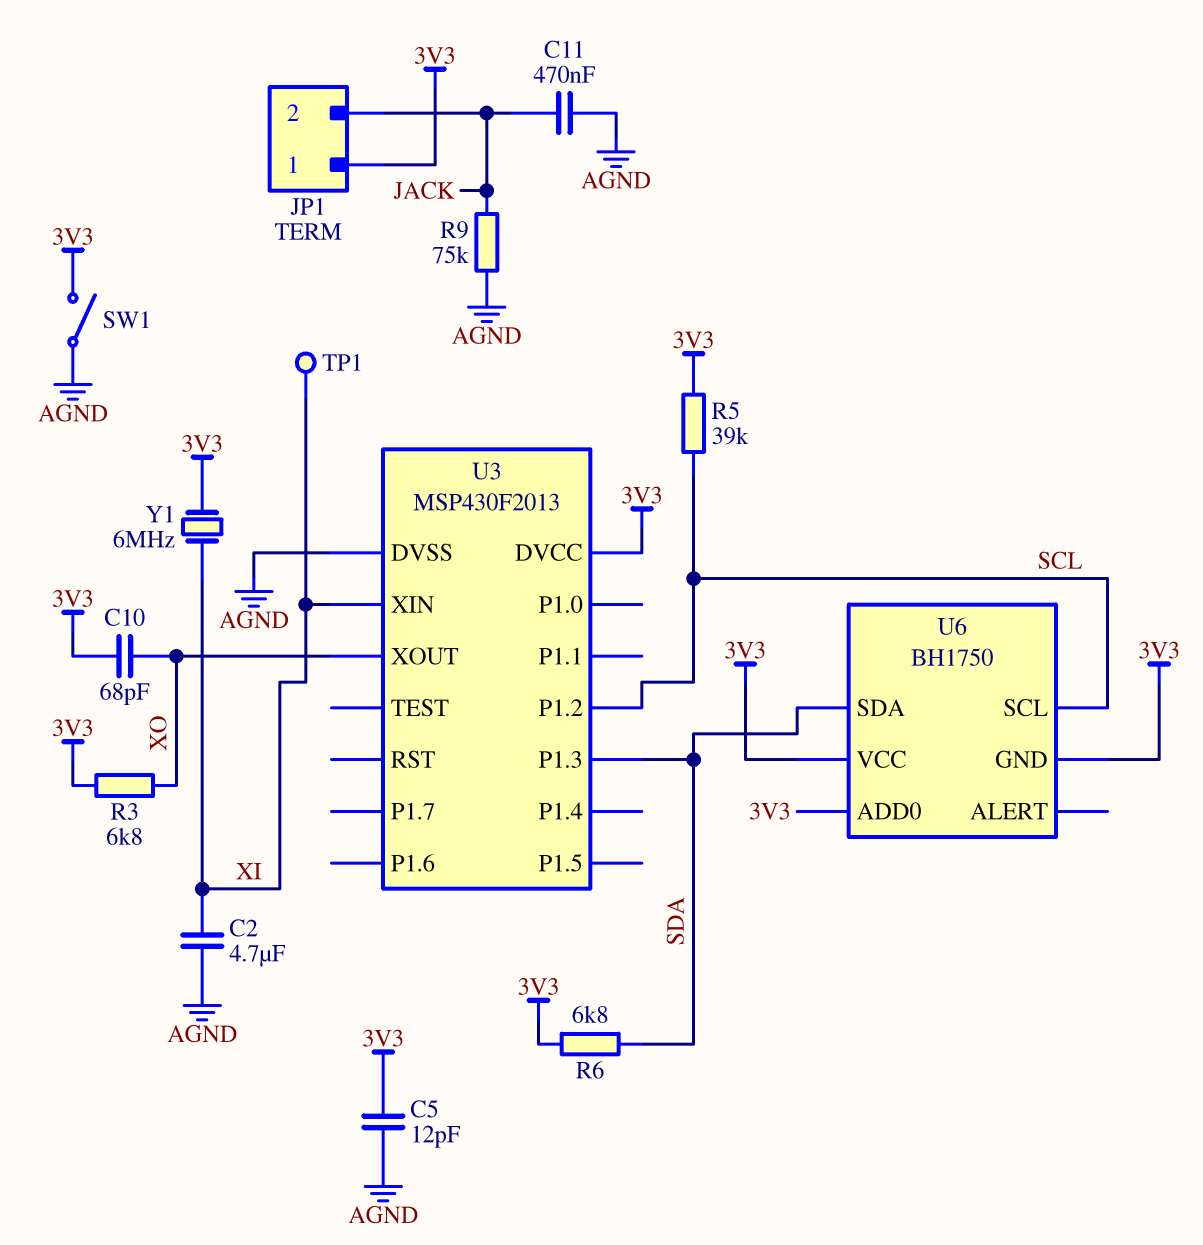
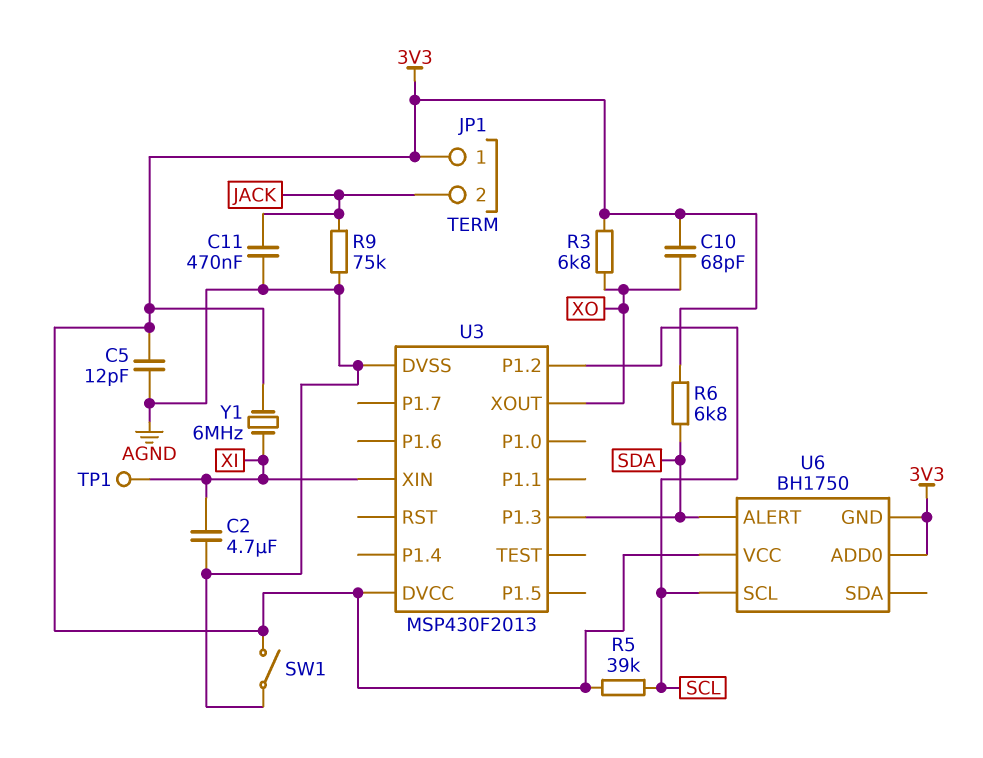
U6 pin ALERT: none -> SDA
U6 pin SDA: SDA -> none

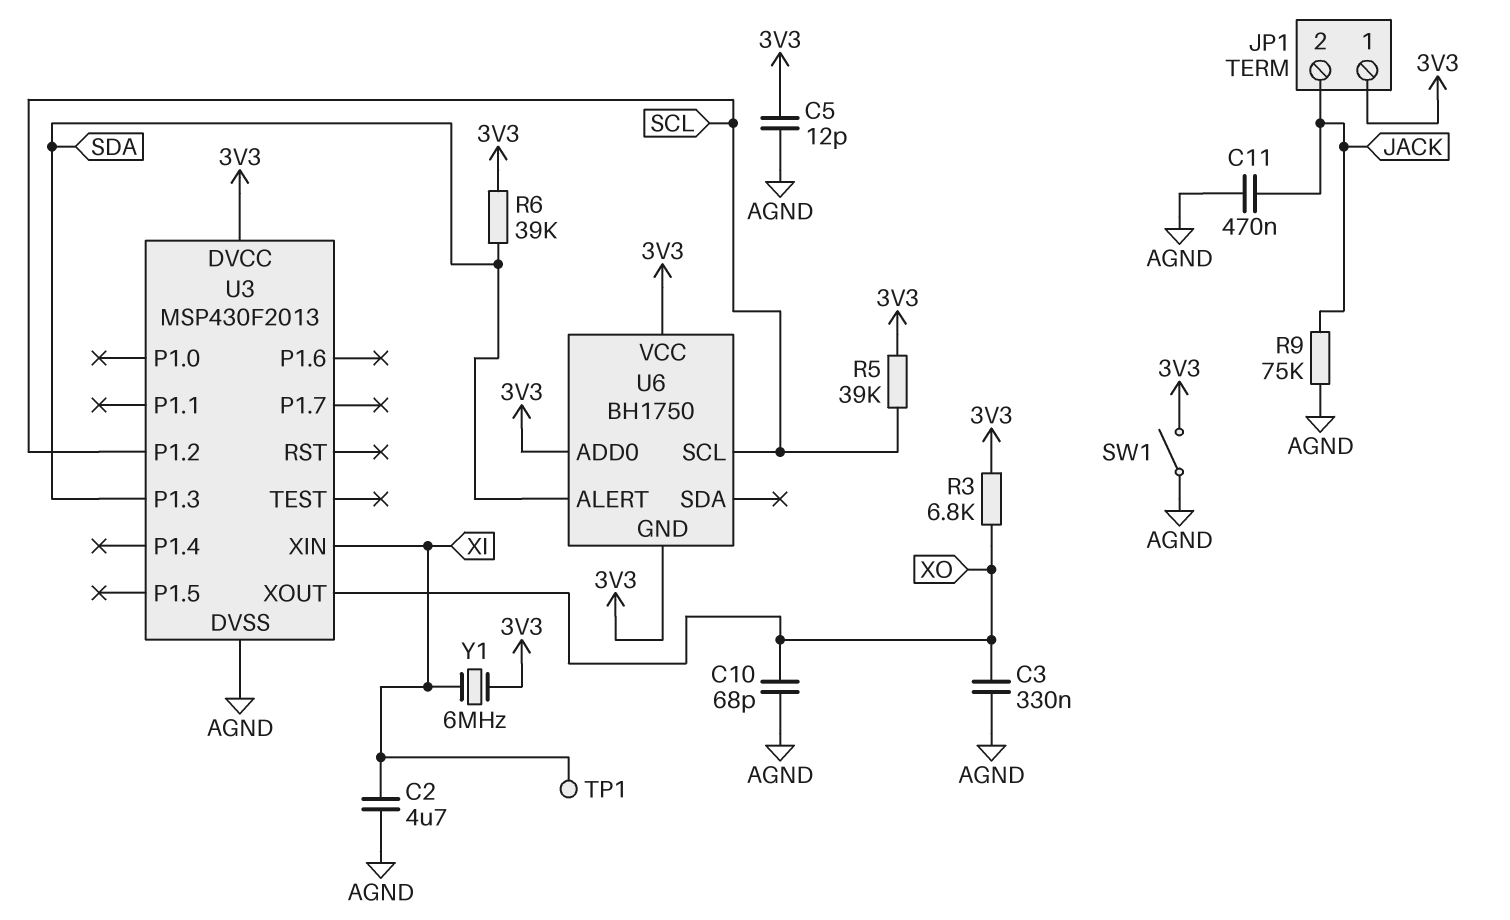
C3: none -> 330nF (AGND, XO)
C10: 68pF (3V3, XO) -> 68pF (AGND, XO)
R6: 6.8k (3V3, SDA) -> 39k (3V3, SDA)

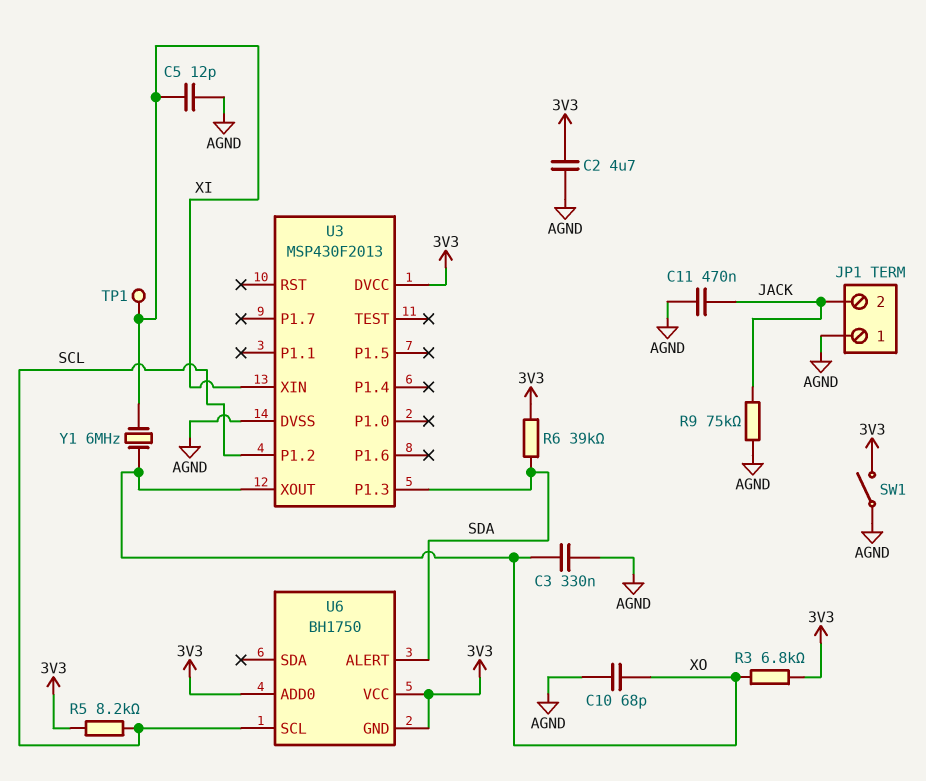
C2: 4.7uF (AGND, XI) -> 4.7uF (3V3, AGND)
C5: 12pF (3V3, AGND) -> 12pF (AGND, XI)
JP1 pin 1: 3V3 -> AGND
R5: 39k (3V3, SCL) -> 8.2k (3V3, SCL)
Y1: 6MHz (3V3, XI) -> 6MHz (XI, XO)

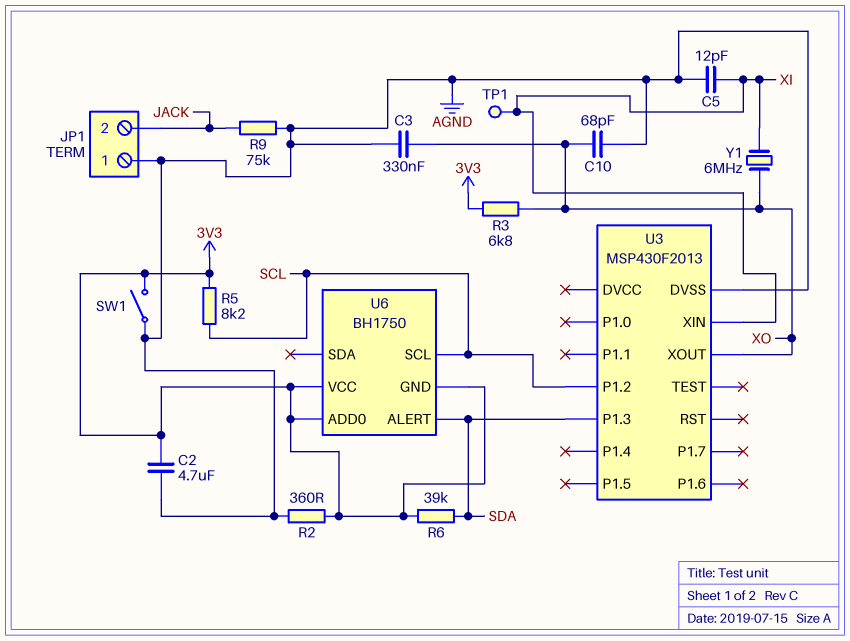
C11: 470nF (AGND, JACK) -> none
R2: none -> 360 (3V3, AGND)
U3 pin DVCC: 3V3 -> none

